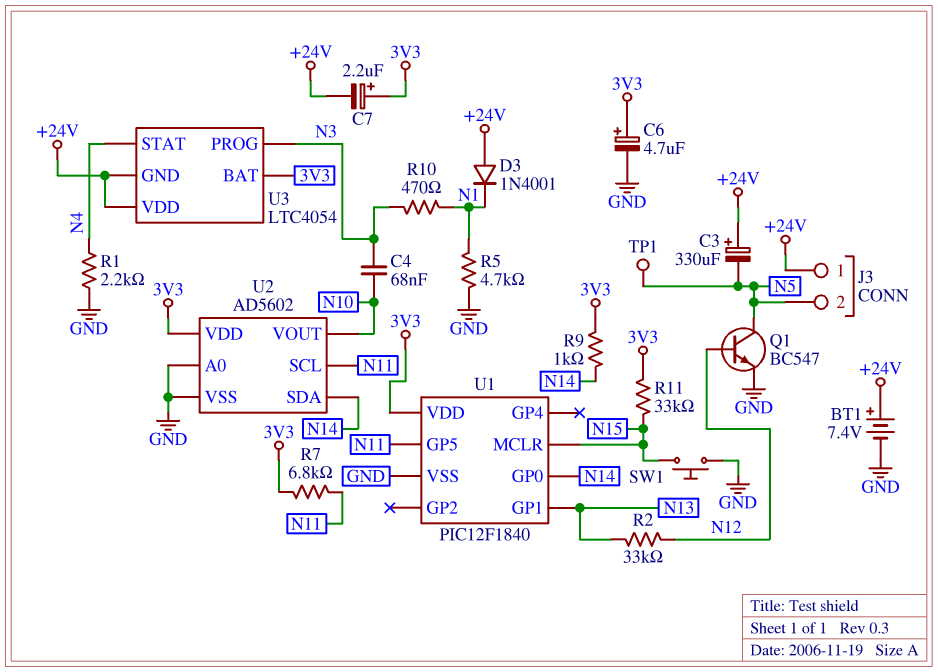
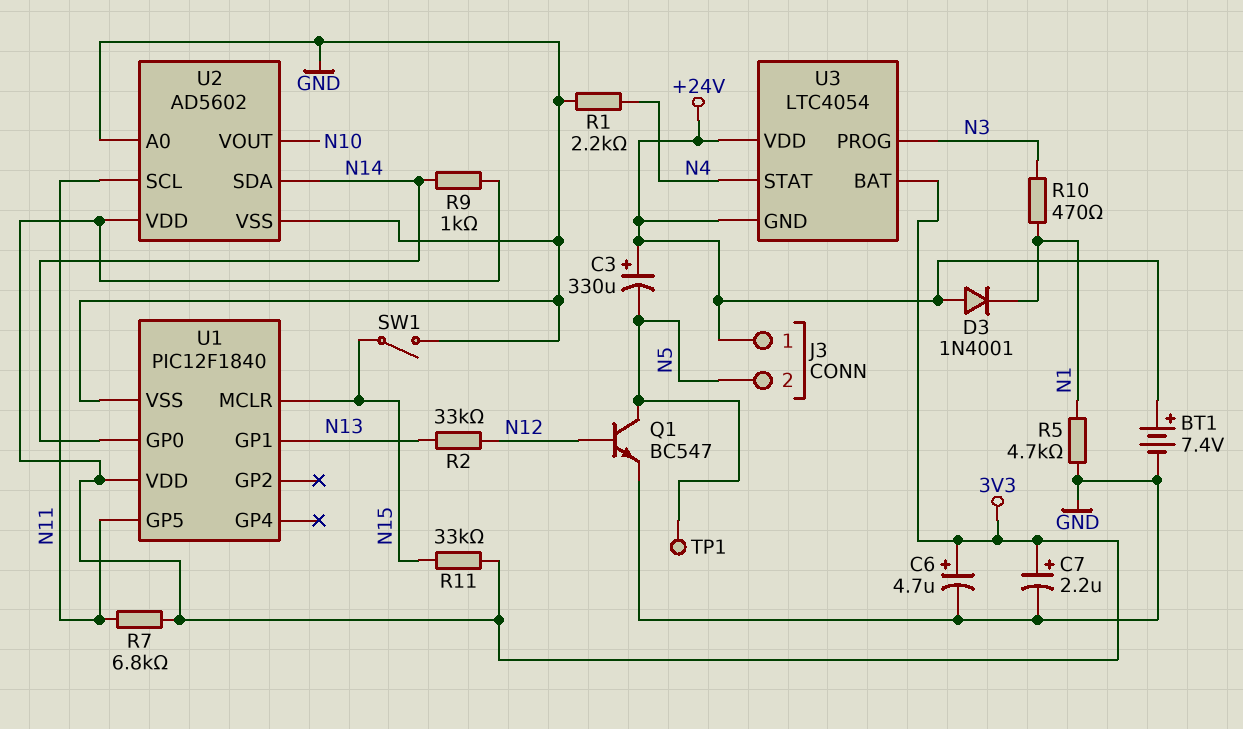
C4: 68nF (N3, N10) -> none
C7: 2.2uF (plus 3V3, minus +24V) -> 2.2uF (plus 3V3, minus GND)
SW1: button (GND, N15) -> switch (GND, N15)

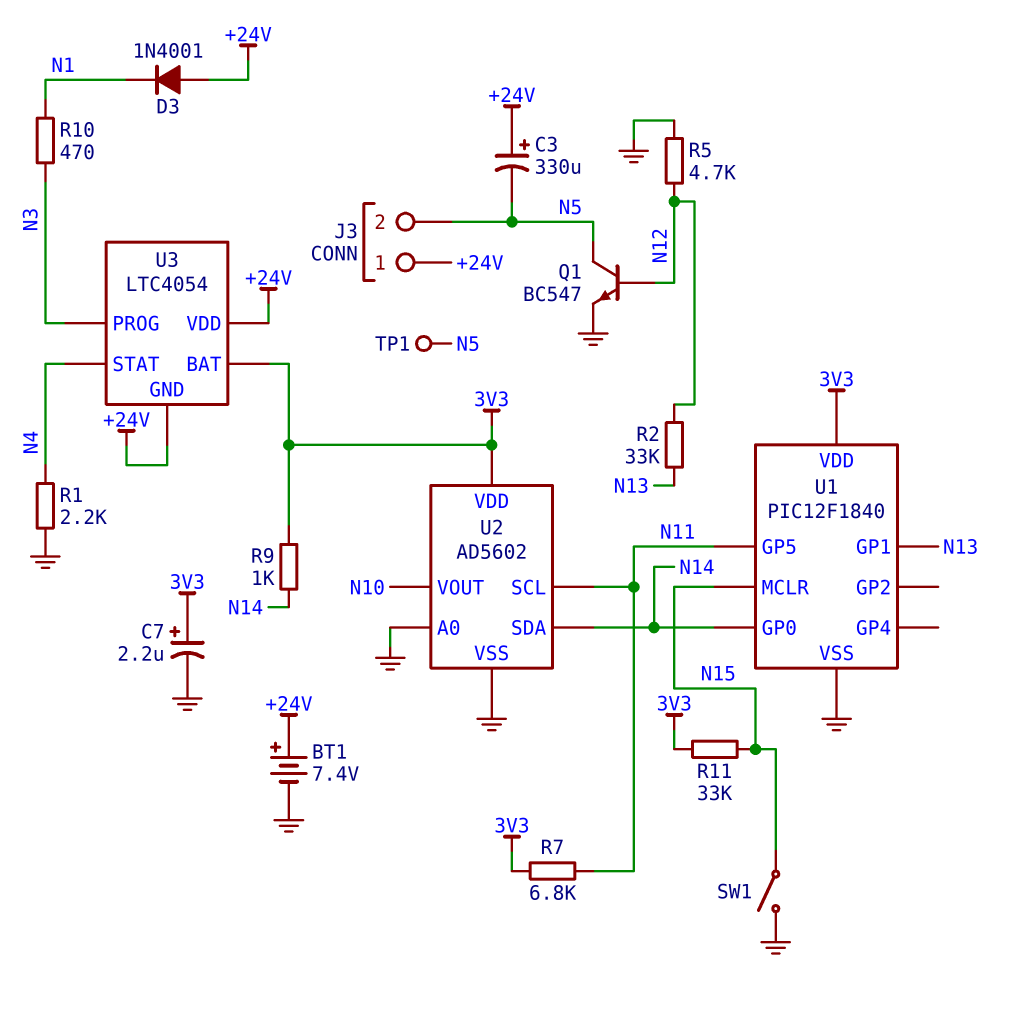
C6: 4.7uF (plus 3V3, minus GND) -> none
R5: 4.7k (GND, N1) -> 4.7k (GND, N12)

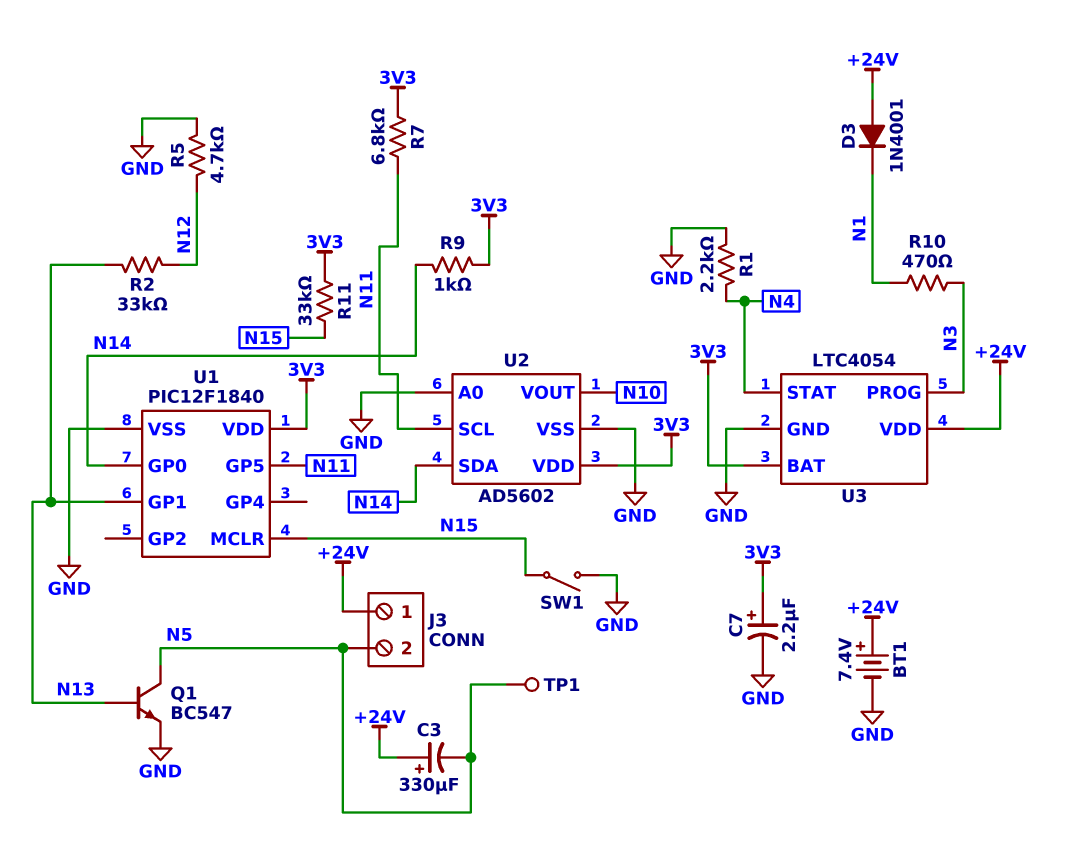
Q1: NPN BC547 (B N12, C N5, E GND) -> NPN BC547 (B N13, C N5, E GND)
U3 pin GND: +24V -> GND

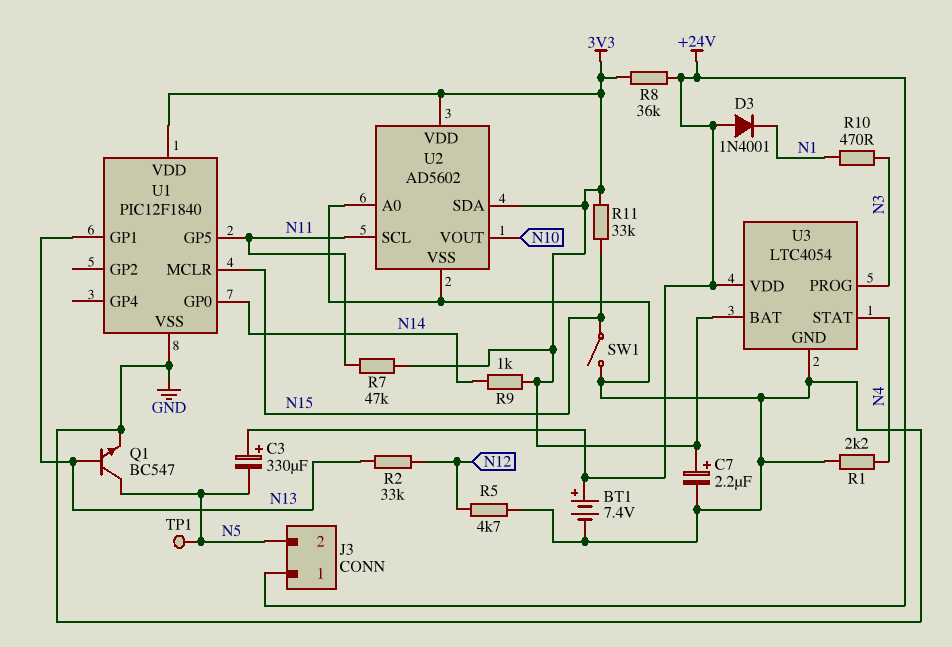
R7: 6.8k (3V3, N11) -> 47k (3V3, N11)
R8: none -> 36k (+24V, 3V3)
U2 pin SDA: N14 -> 3V3

